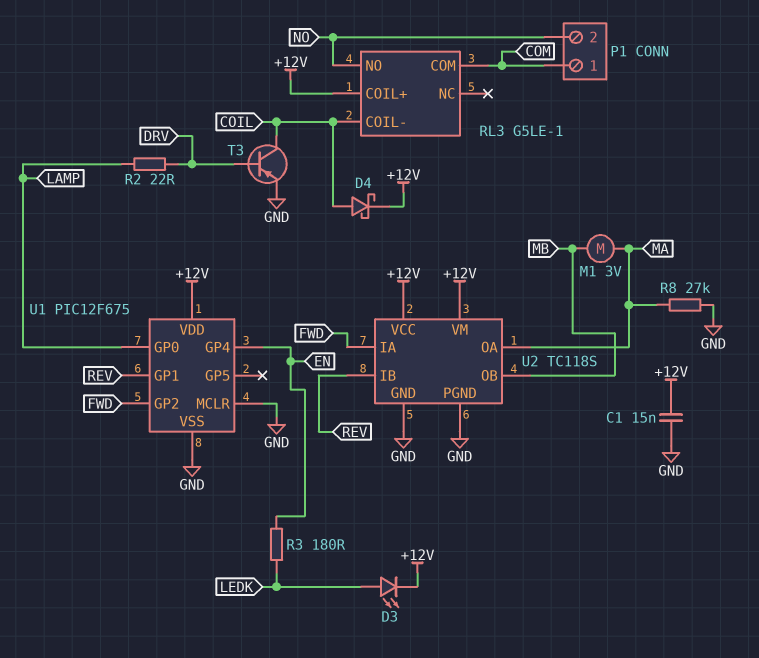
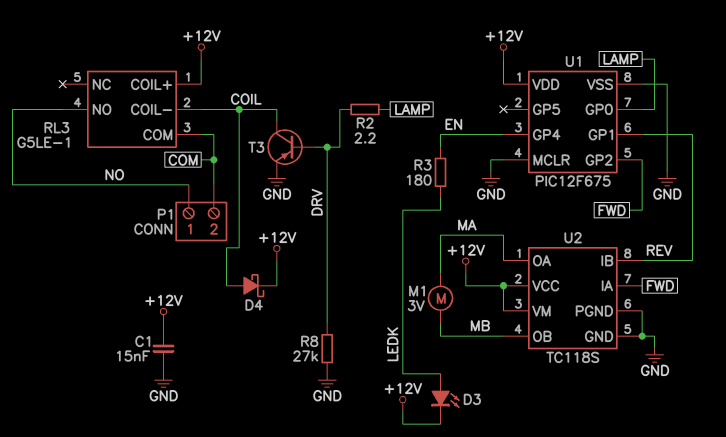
P1 pin 1: COM -> NO
P1 pin 2: NO -> COM
R2: 22 (DRV, LAMP) -> 2.2 (DRV, LAMP)
R8: 27k (GND, MA) -> 27k (DRV, GND)

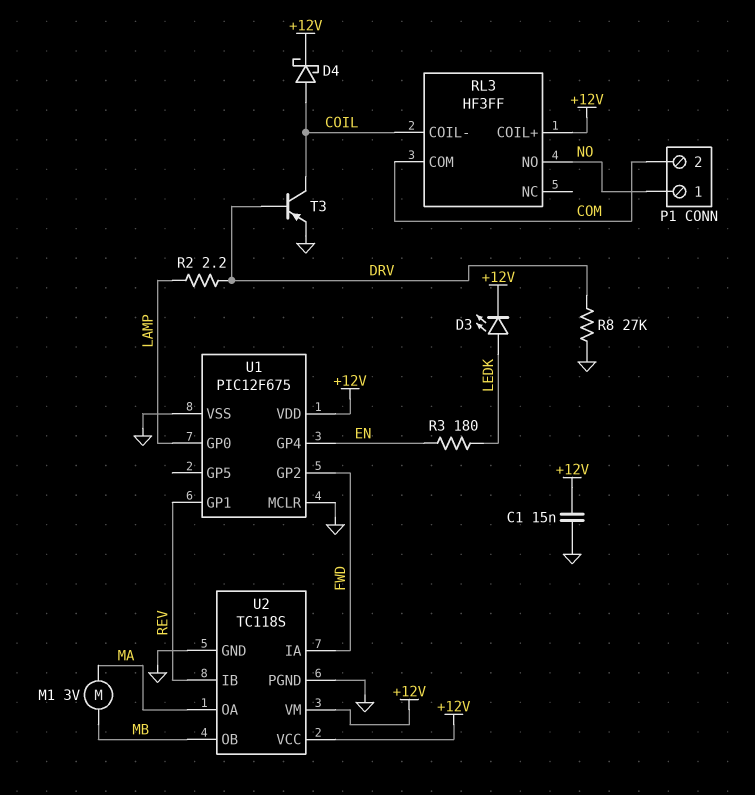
RL3: G5LE-1 -> HF3FF

